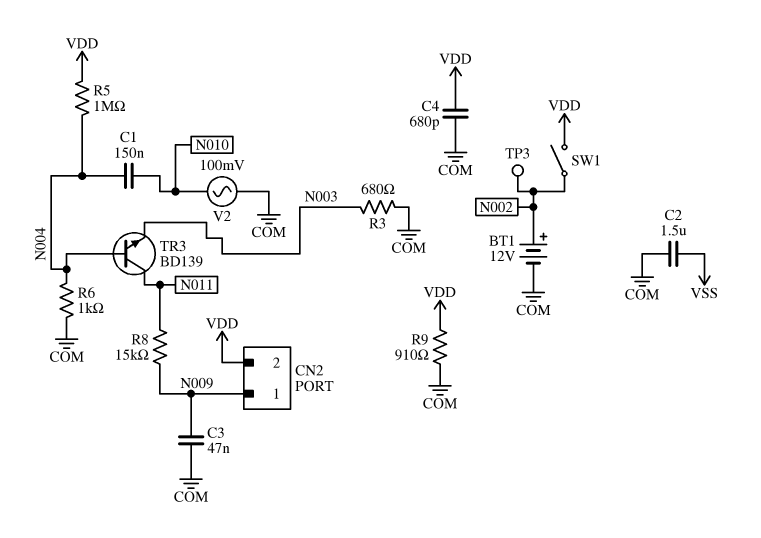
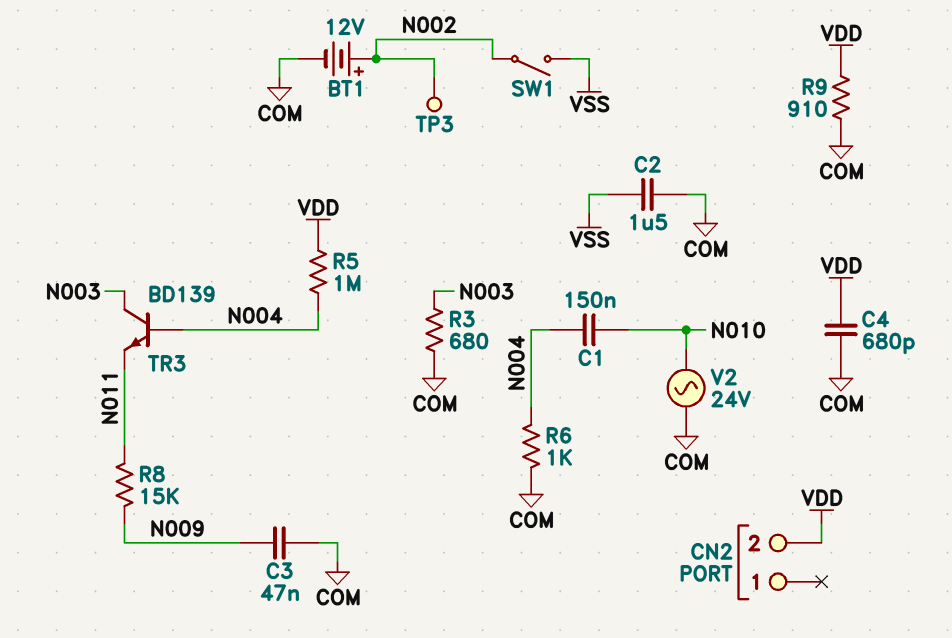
CN2 pin 1: N009 -> none
SW1: switch (N002, VDD) -> switch (N002, VSS)
TR3: NPN BD139 (B N004, C N011, E N003) -> NPN BD139 (B N004, C N003, E N011)
V2: AC 100mV (COM, N010) -> AC 24V (COM, N010)

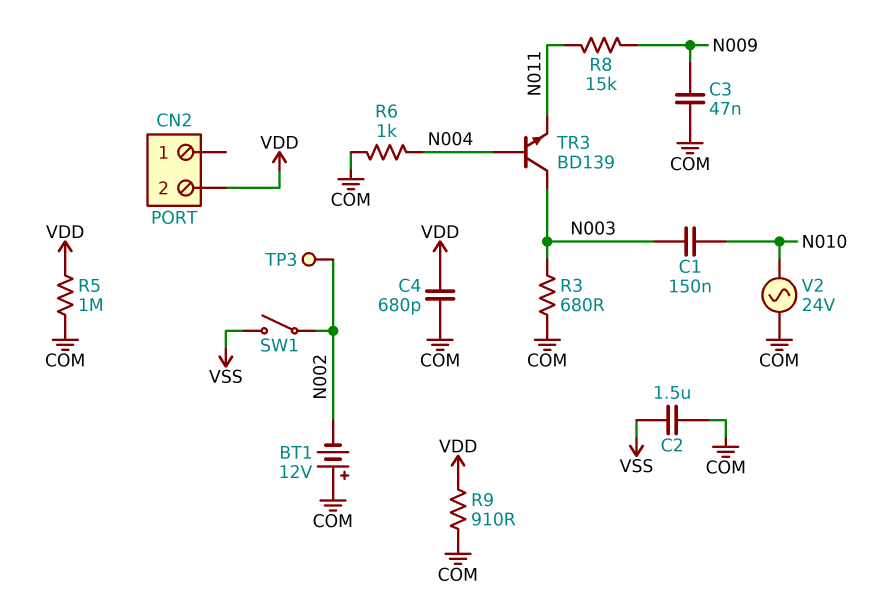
BT1: 12V (plus N002, minus COM) -> 12V (plus COM, minus N002)
C1: 150nF (N004, N010) -> 150nF (N003, N010)
R5: 1M (N004, VDD) -> 1M (COM, VDD)

